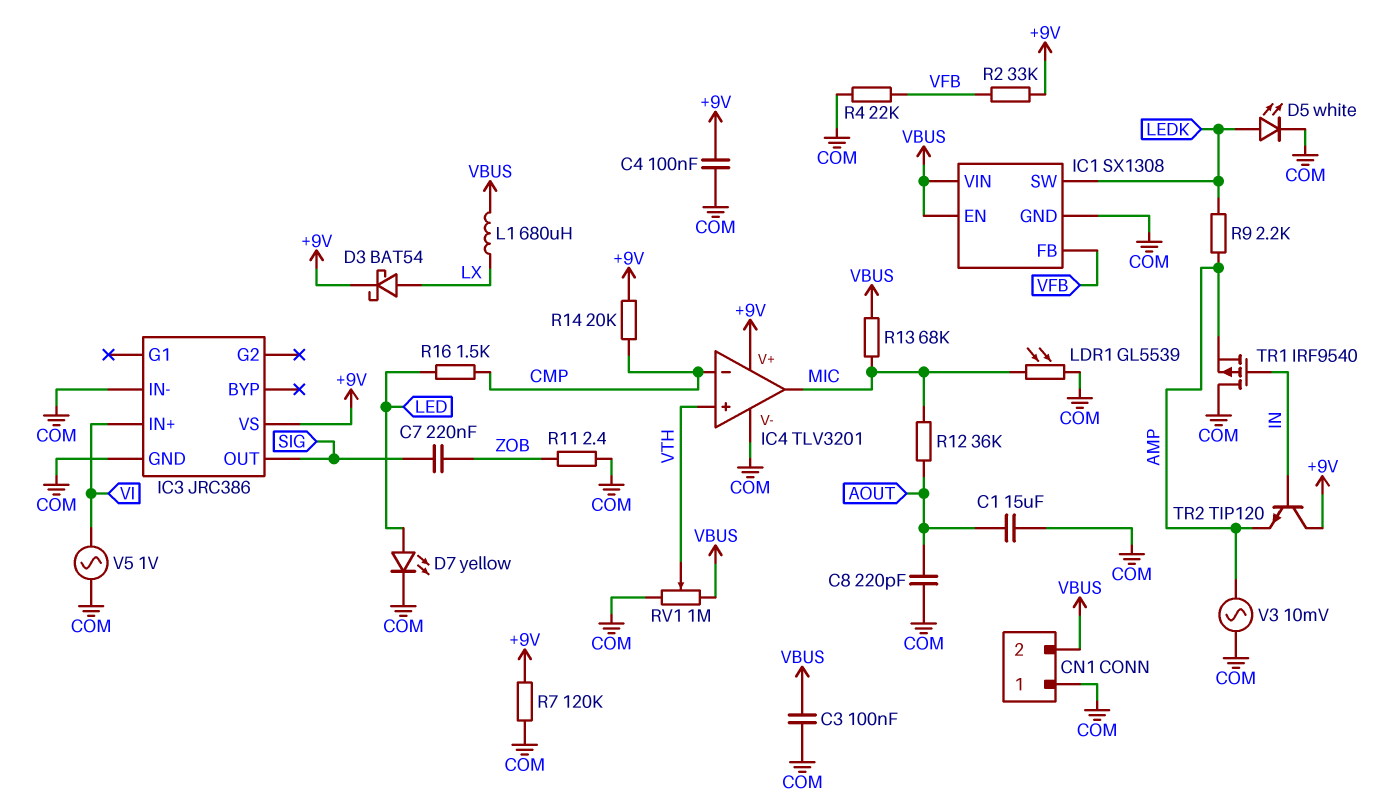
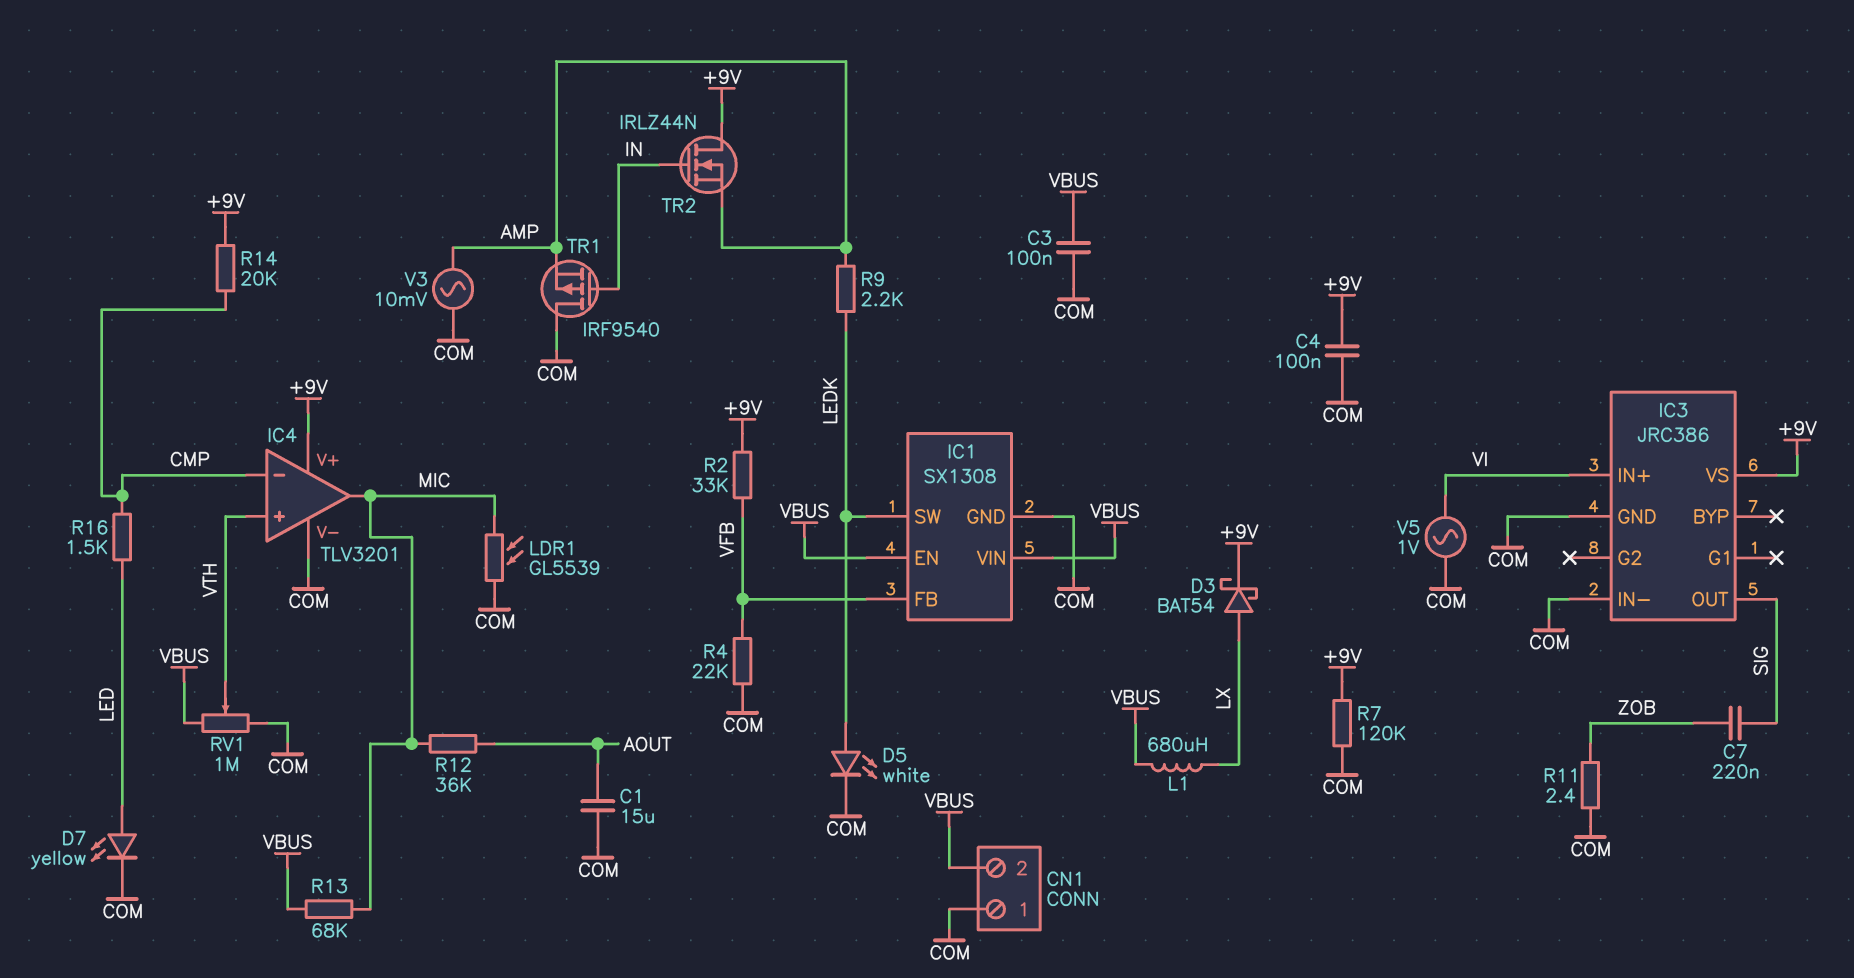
C8: 220pF (AOUT, COM) -> none
TR2: NPN TIP120 (B IN, C +9V, E AMP) -> NMOS IRLZ44N (G IN, D +9V, S AMP)

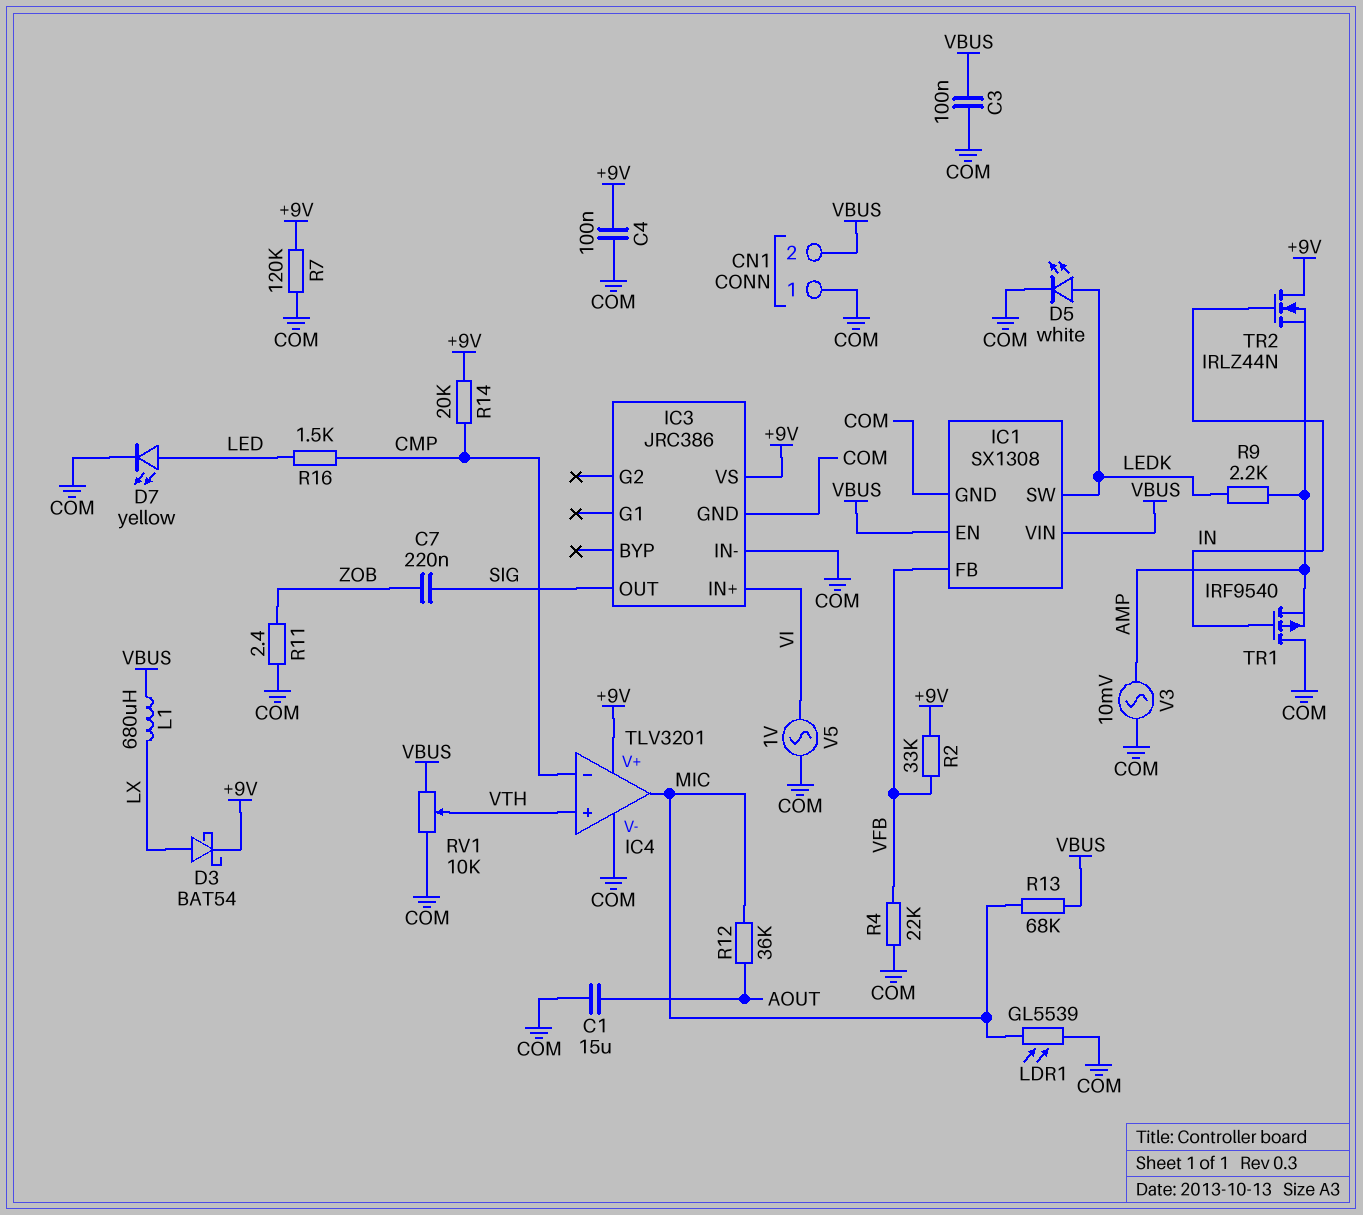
RV1: 1M (COM, VBUS, wiper VTH) -> 10k (COM, VBUS, wiper VTH)

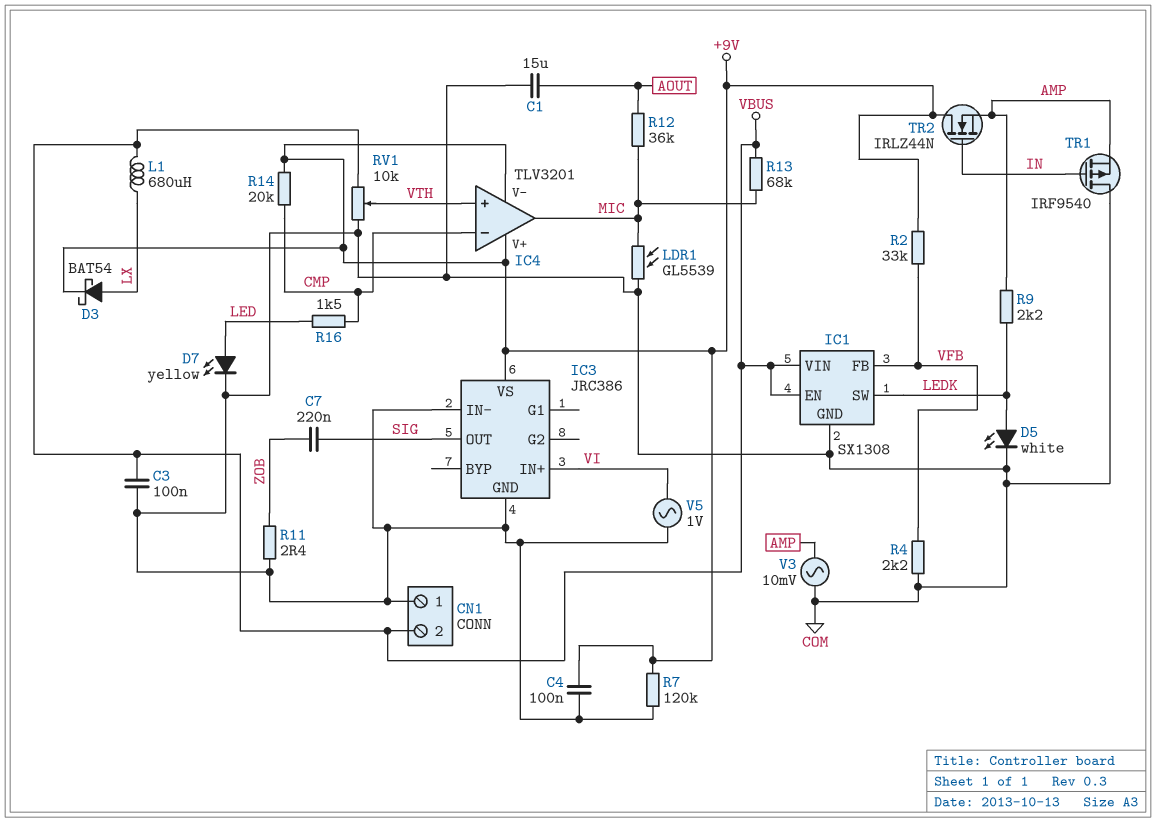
IC4 pin V-: COM -> +9V
R4: 22k (COM, VFB) -> 2.2k (COM, VFB)

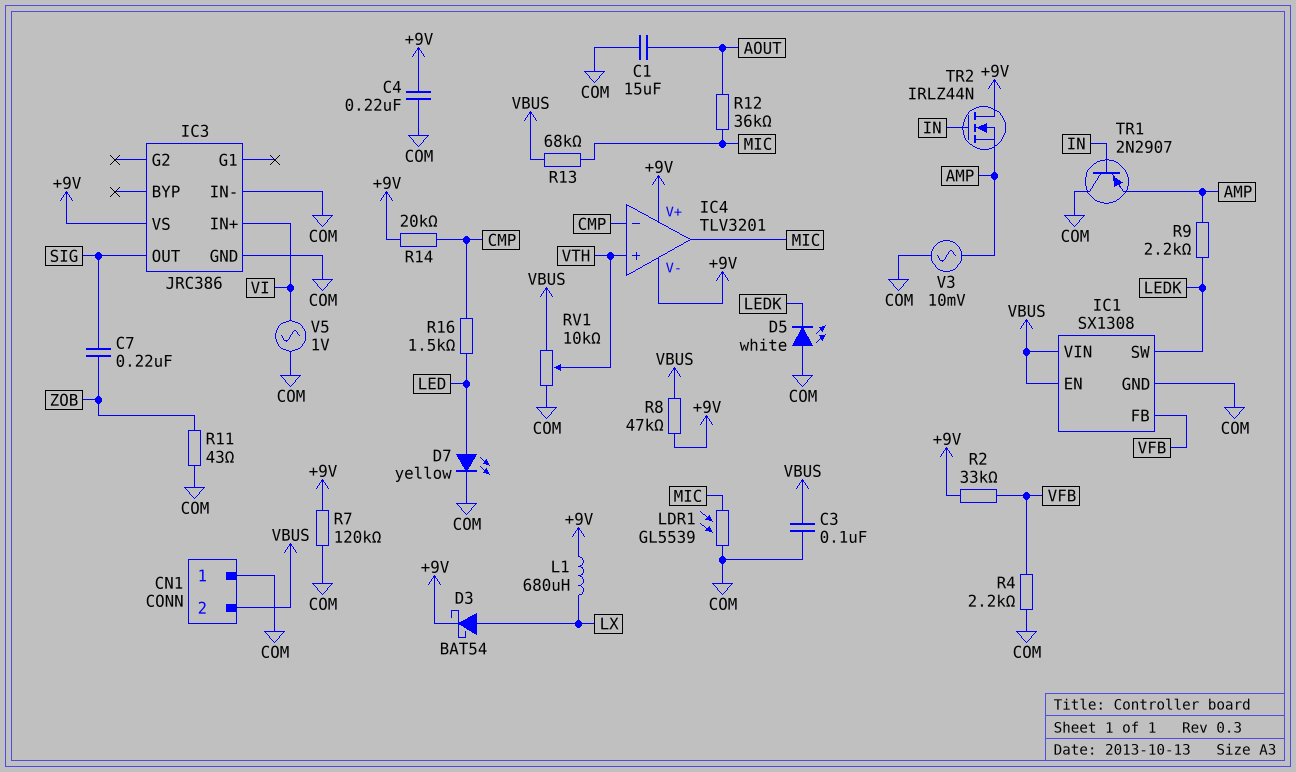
C4: 100nF (+9V, COM) -> 220nF (+9V, COM)
D5: LED white (A LEDK, K COM) -> LED white (A COM, K LEDK)
L1: 680uH (LX, VBUS) -> 680uH (+9V, LX)
R8: none -> 47k (+9V, VBUS)
R11: 2.4 (COM, ZOB) -> 43 (COM, ZOB)
TR1: PMOS IRF9540 (G IN, D COM, S AMP) -> PNP 2N2907 (B IN, C COM, E AMP)

